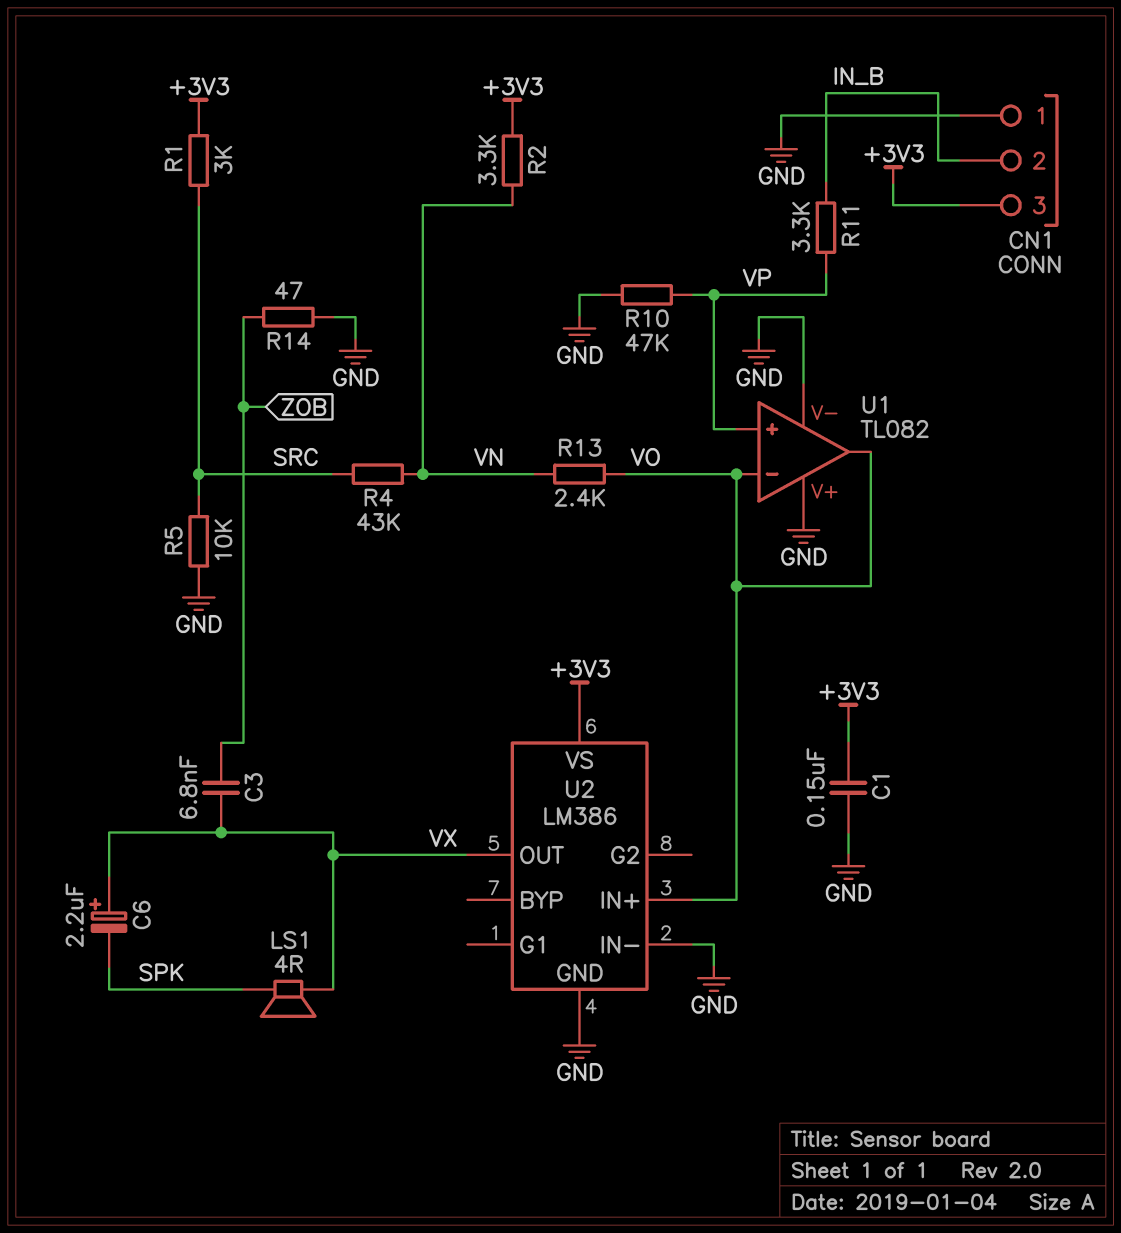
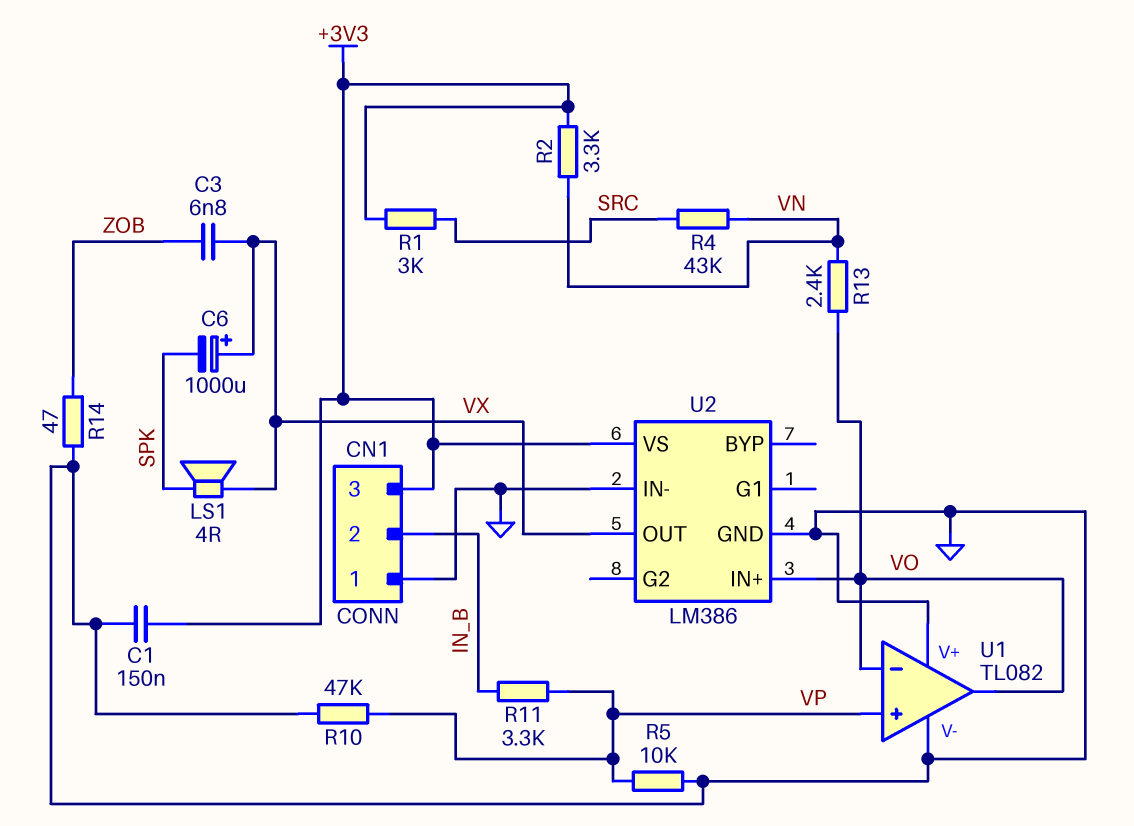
C6: 2.2uF (plus VX, minus SPK) -> 1000uF (plus VX, minus SPK)
R5: 10k (GND, SRC) -> 10k (GND, VP)

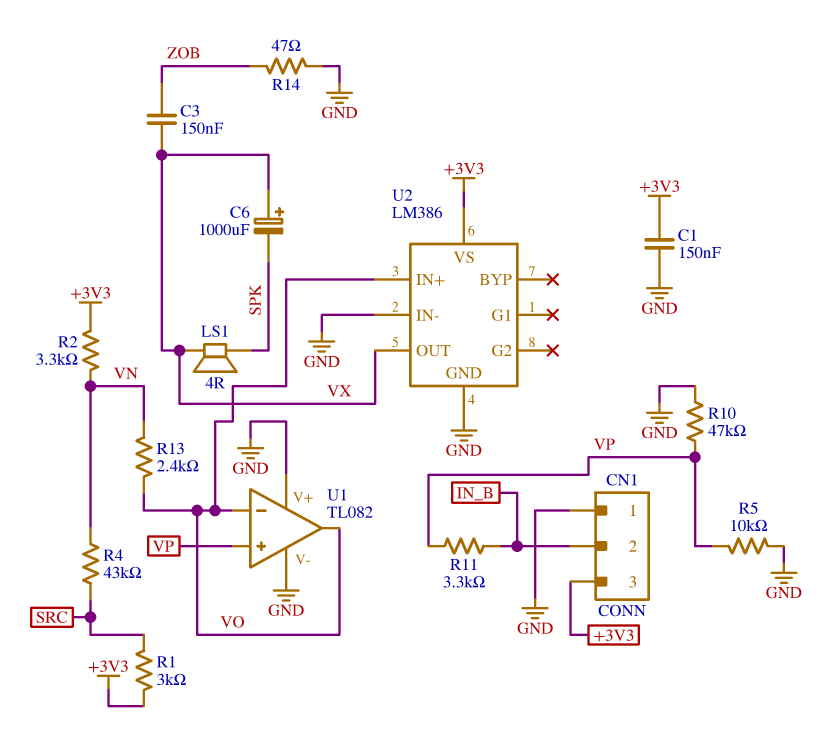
C3: 6.8nF (VX, ZOB) -> 150nF (VX, ZOB)

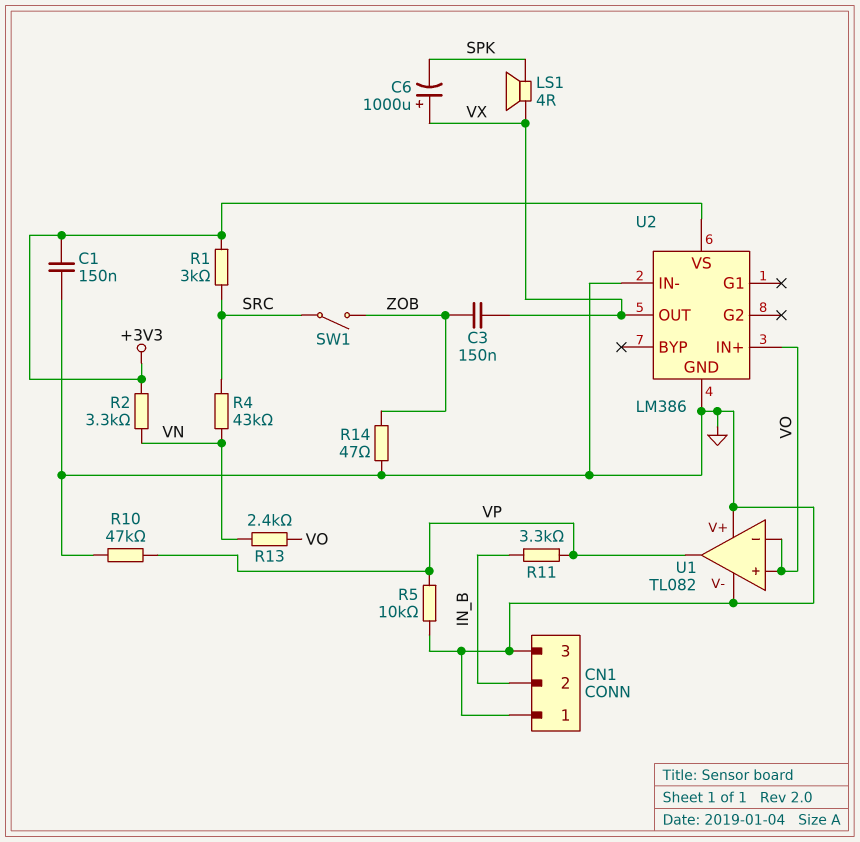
CN1 pin 3: +3V3 -> GND
SW1: none -> switch (SRC, ZOB)
U1 pin in+: VP -> VO
U1 pin out: VO -> VP

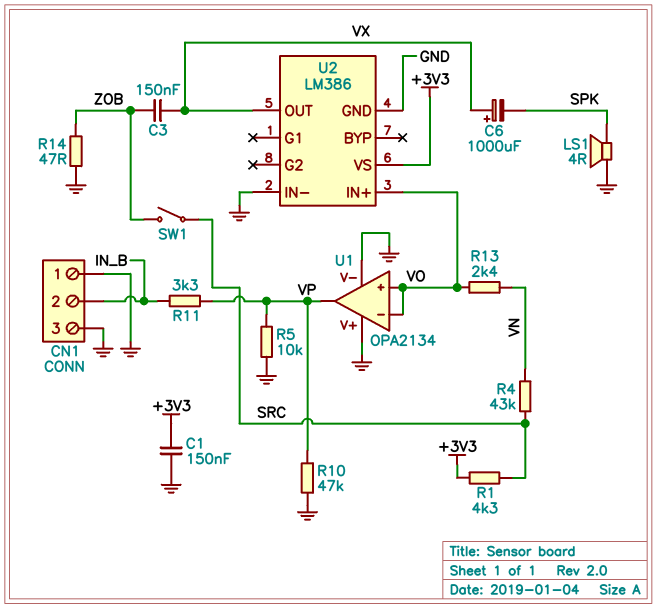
LS1: speaker 4R (SPK, VX) -> speaker 4R (GND, SPK)
R1: 3k (+3V3, SRC) -> 4.3k (+3V3, SRC)
R2: 3.3k (+3V3, VN) -> none
U1: TL082 -> OPA2134

